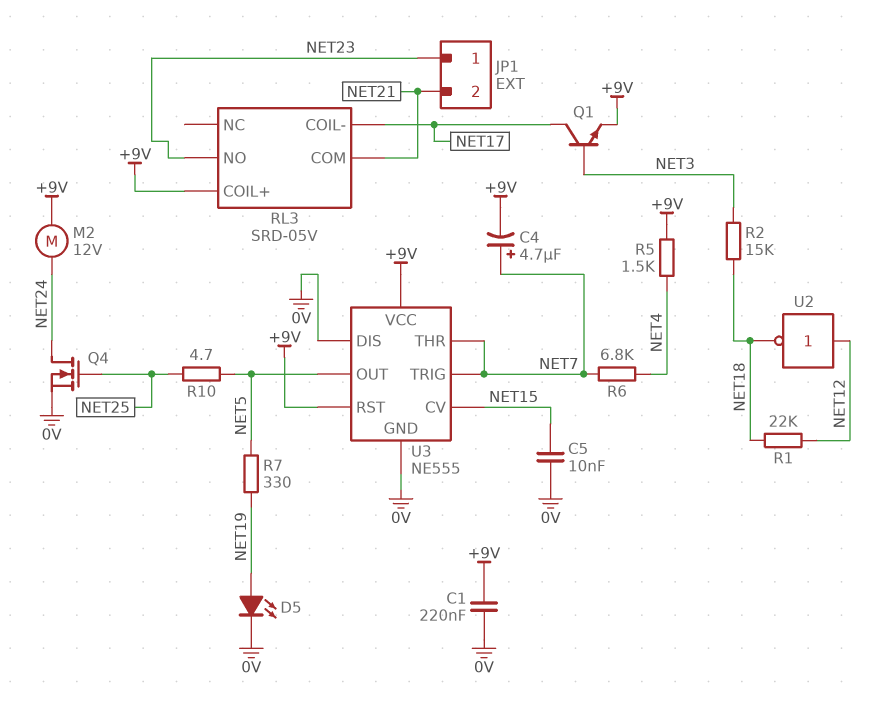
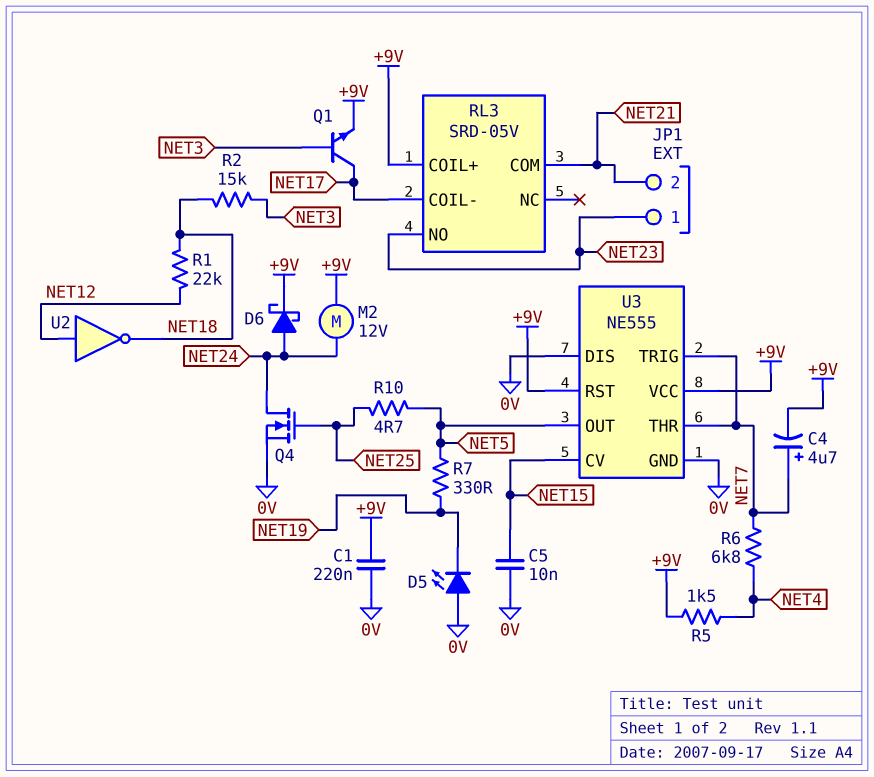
D5: LED (A NET19, K 0V) -> LED (A 0V, K NET19)
D6: none -> schottky (A NET24, K +9V)

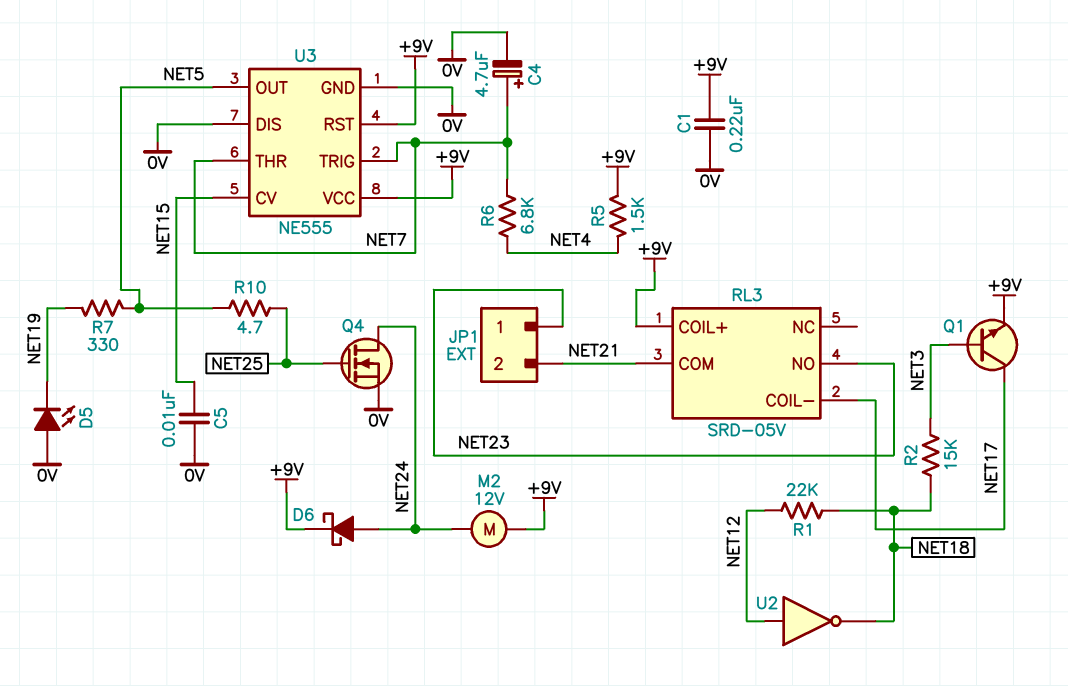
C4: 4.7uF (plus NET7, minus +9V) -> 4.7uF (plus NET7, minus 0V)

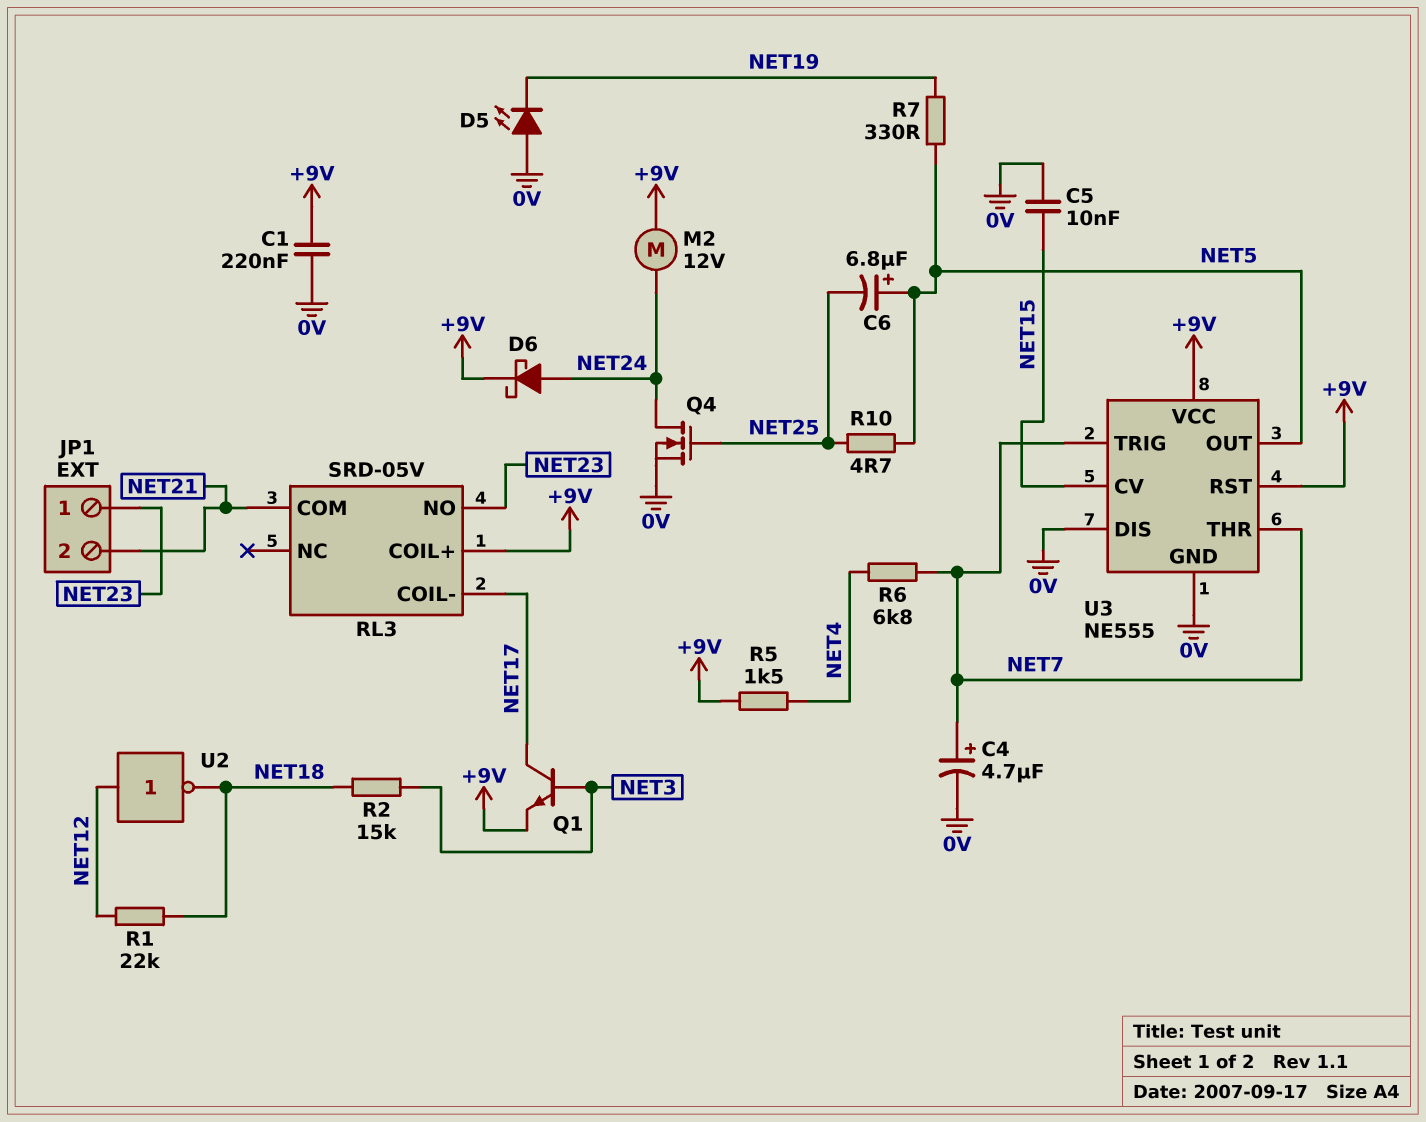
C6: none -> 6.8uF (plus NET5, minus NET25)

